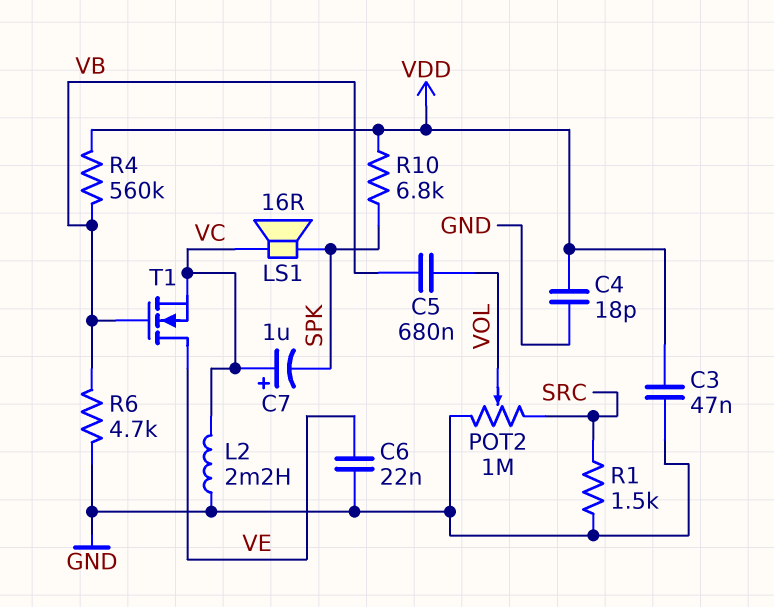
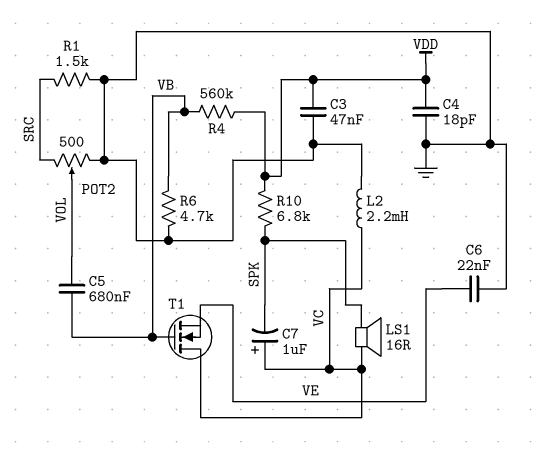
POT2: 1M (GND, SRC, wiper VOL) -> 500 (GND, SRC, wiper VOL)
T1: NMOS (G VB, D VE, S VC) -> NMOS (G VB, D VC, S VE)

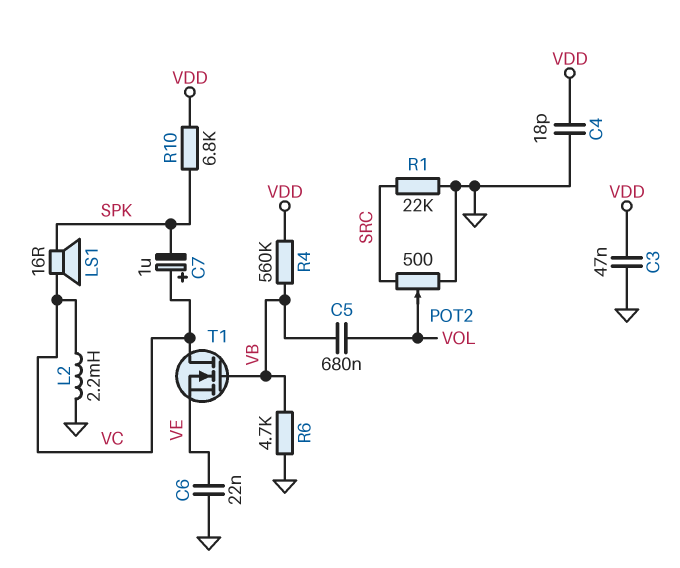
R1: 1.5k (GND, SRC) -> 22k (GND, SRC)

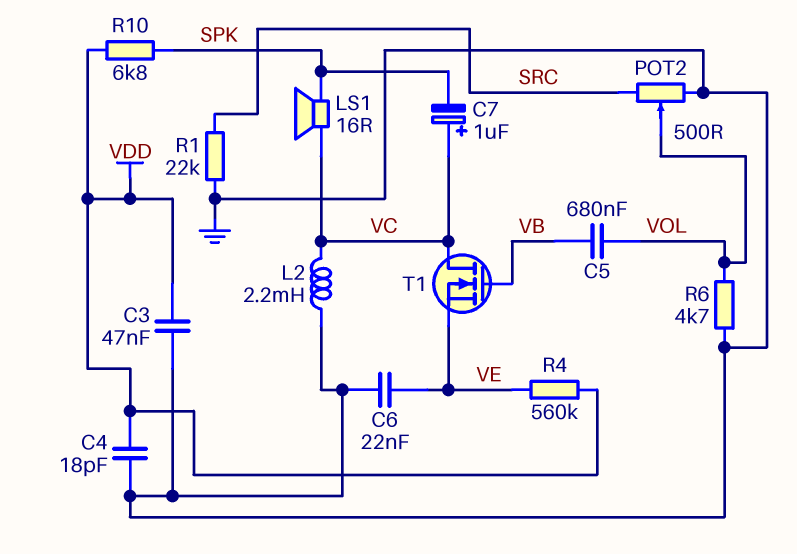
R4: 560k (VB, VDD) -> 560k (VDD, VE)
R6: 4.7k (GND, VB) -> 4.7k (GND, VOL)

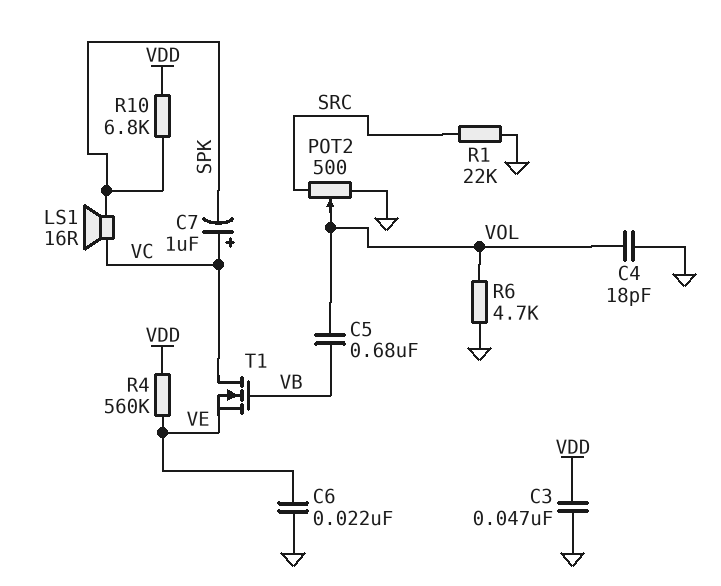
C4: 18pF (GND, VDD) -> 18pF (GND, VOL)
L2: 2.2mH (GND, VC) -> none

